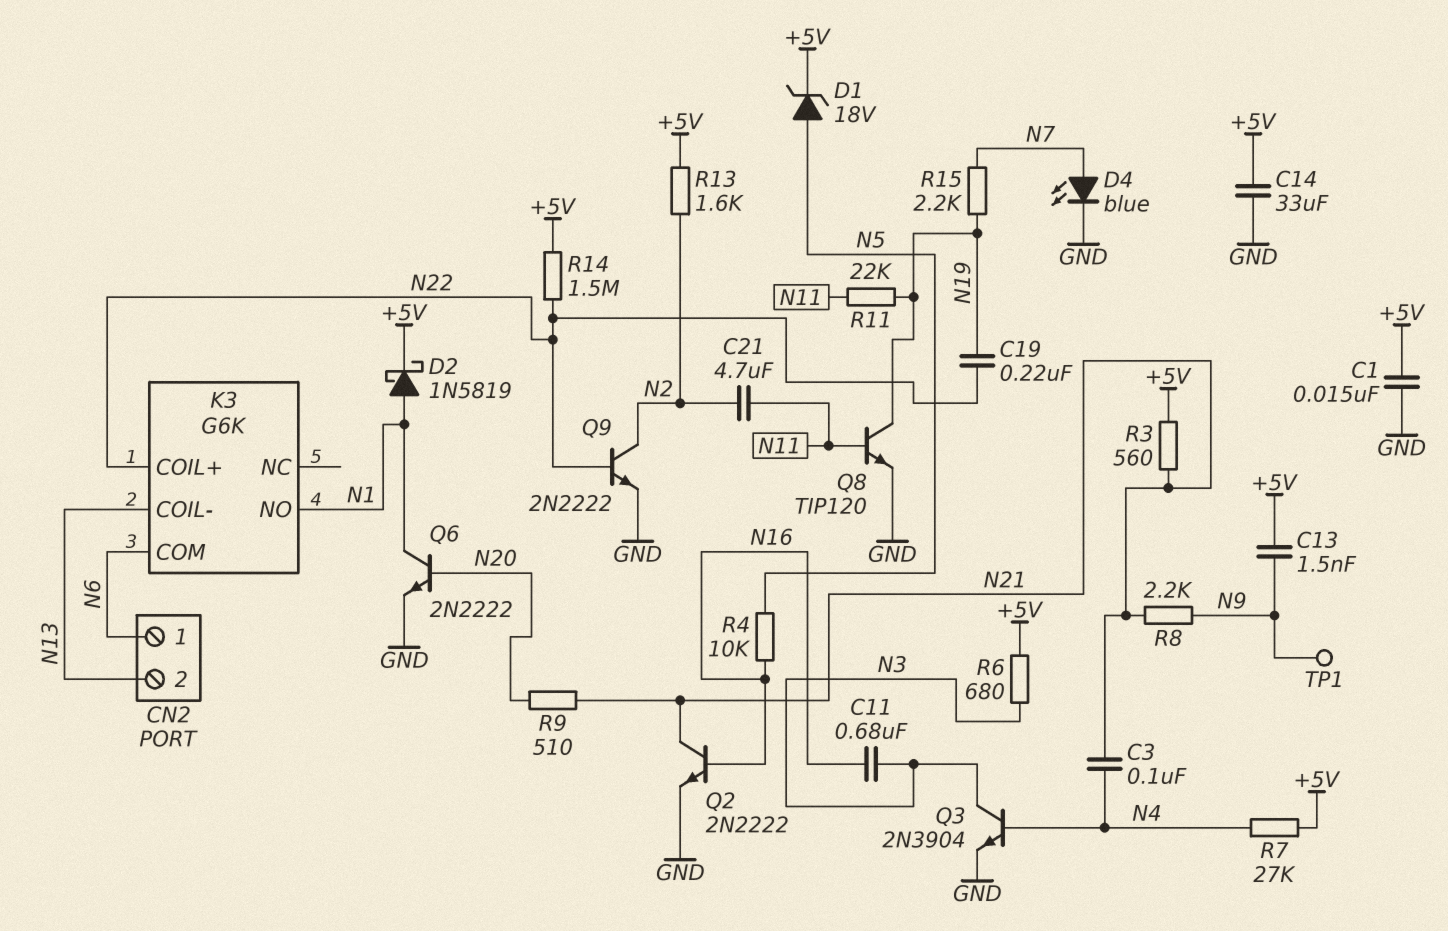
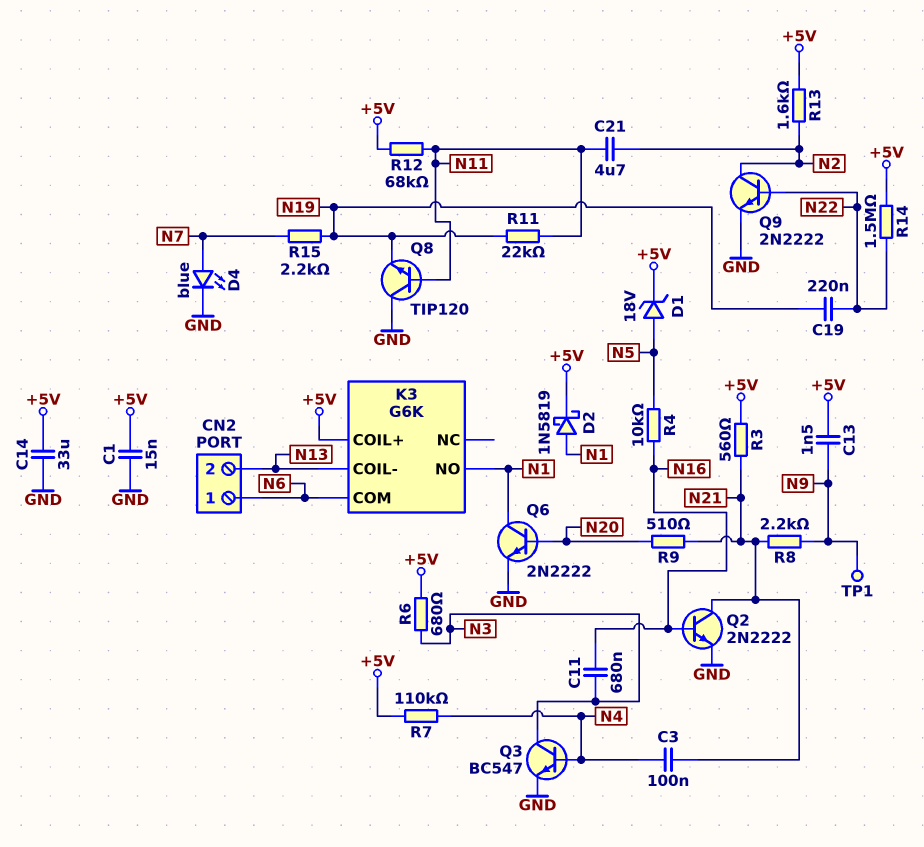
K3 pin COIL+: N22 -> +5V
Q3: NPN 2N3904 (B N4, C N3, E GND) -> NPN BC547 (B N4, C N3, E GND)
Q8: NPN TIP120 (B N11, C N19, E GND) -> NPN TIP120 (B N11, C GND, E N19)
R7: 27k (+5V, N4) -> 110k (+5V, N4)
R12: none -> 68k (+5V, N11)

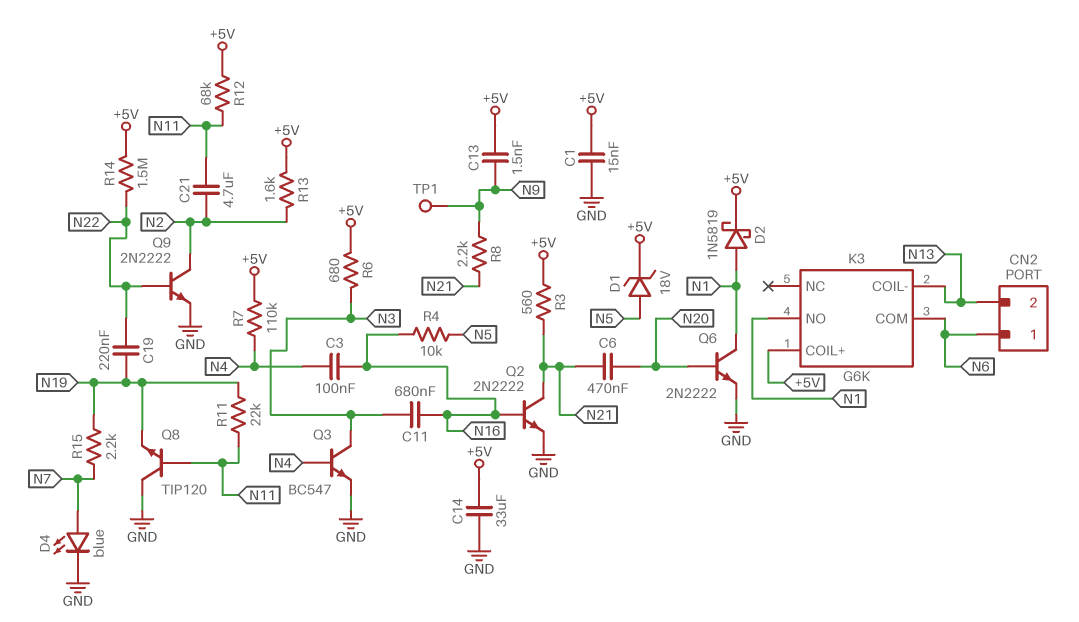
C3: 100nF (N4, N21) -> 100nF (N4, N16)
C6: none -> 470nF (N20, N21)
R9: 510 (N20, N21) -> none

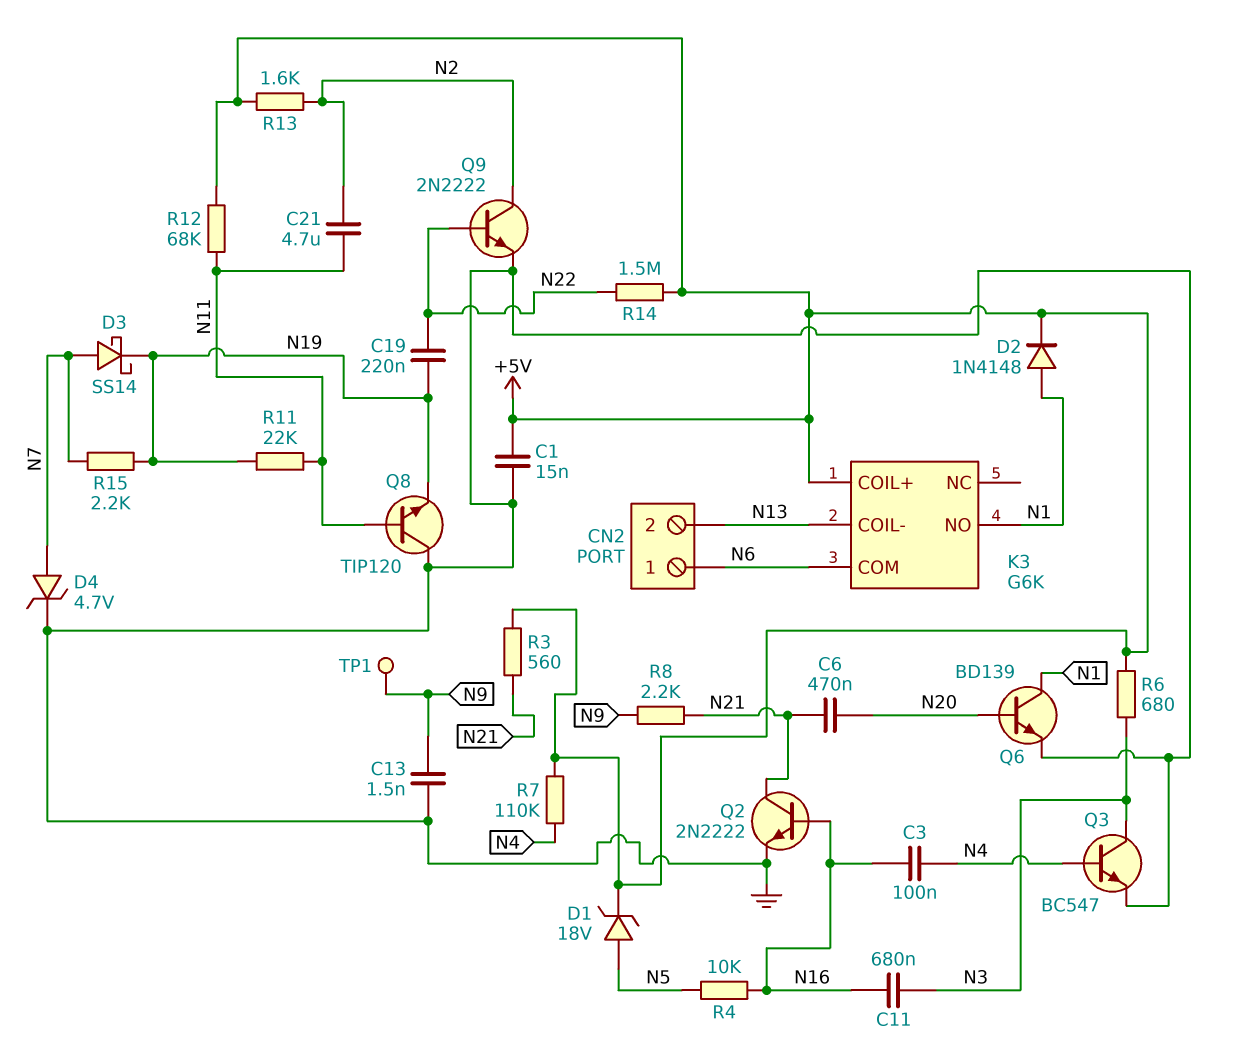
C13: 1.5nF (+5V, N9) -> 1.5nF (GND, N9)
C14: 33uF (+5V, GND) -> none
D2: schottky 1N5819 (A N1, K +5V) -> diode 1N4148 (A N1, K +5V)
D3: none -> schottky SS14 (A N7, K N19)
D4: LED blue (A N7, K GND) -> zener 4.7V (A N7, K GND)
Q6: NPN 2N2222 (B N20, C N1, E GND) -> NPN BD139 (B N20, C N1, E GND)

